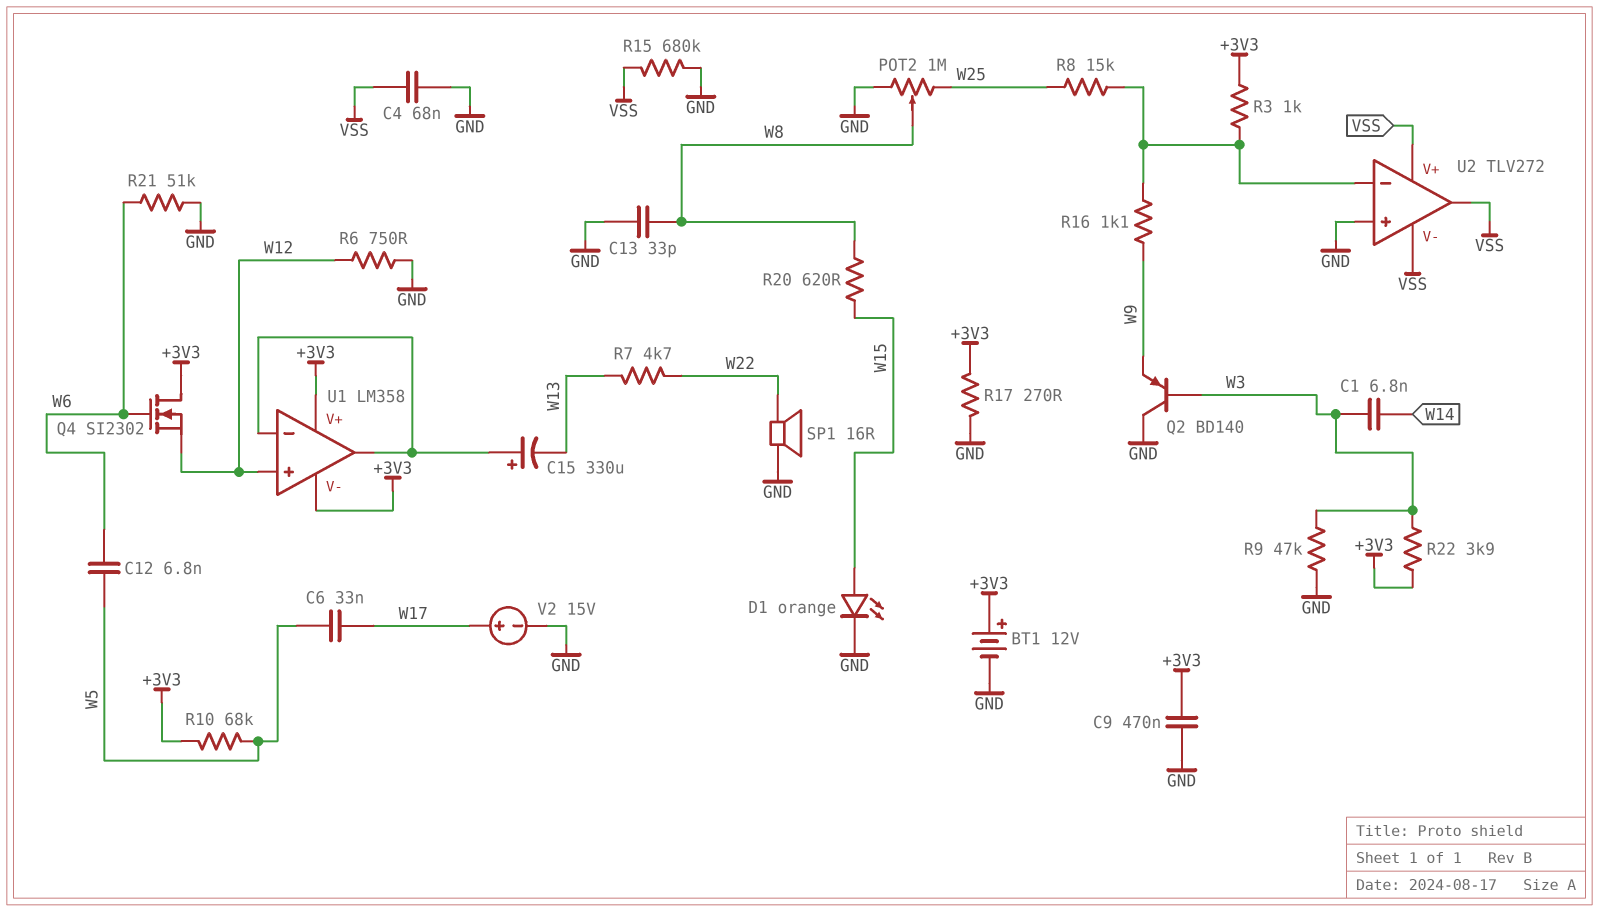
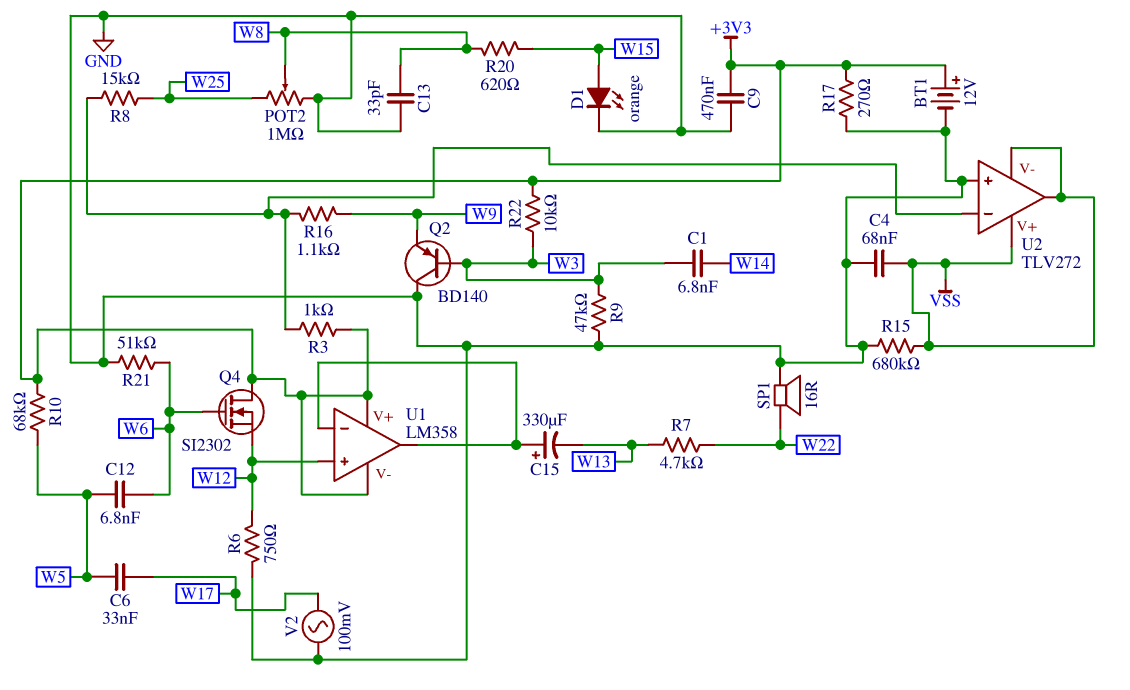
R22: 3.9k (+3V3, W3) -> 10k (+3V3, W3)
V2: 15V (plus W17, minus GND) -> AC 100mV (GND, W17)

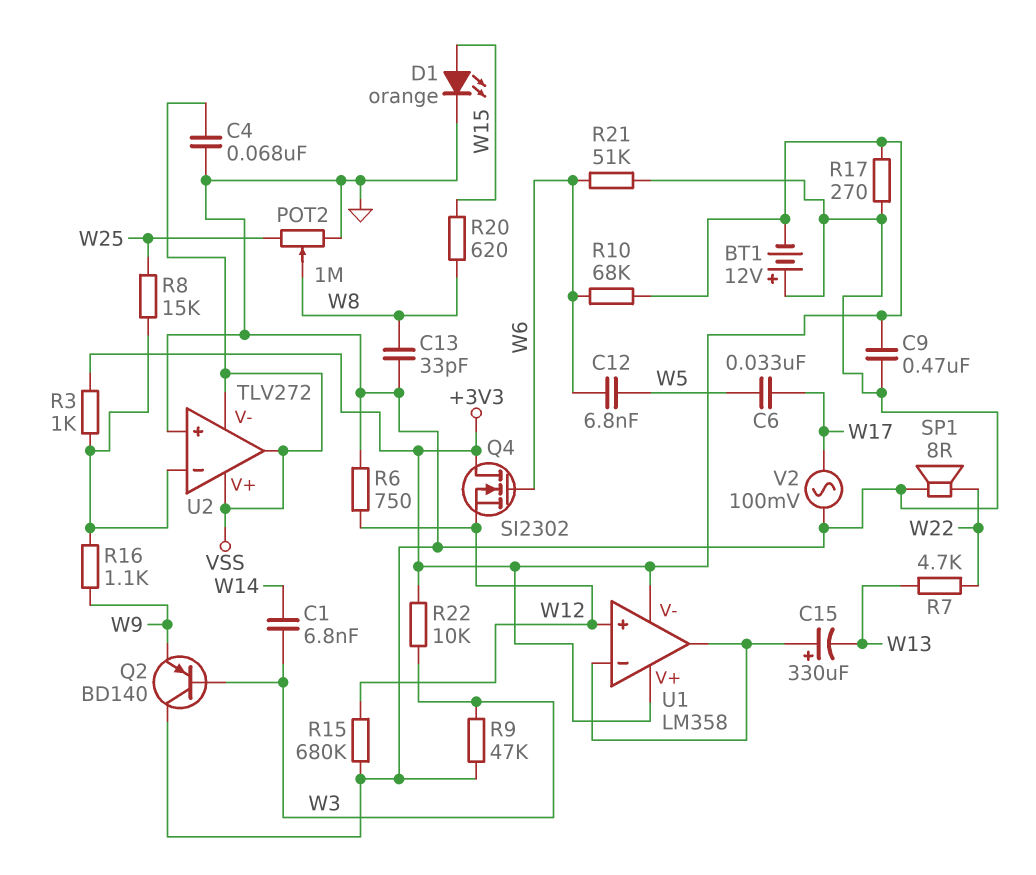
BT1: 12V (plus +3V3, minus GND) -> 12V (plus GND, minus +3V3)
R10: 68k (+3V3, W5) -> 68k (+3V3, W6)
R15: 680k (GND, VSS) -> 680k (GND, W12)
SP1: speaker 16R (GND, W22) -> speaker 8R (GND, W22)

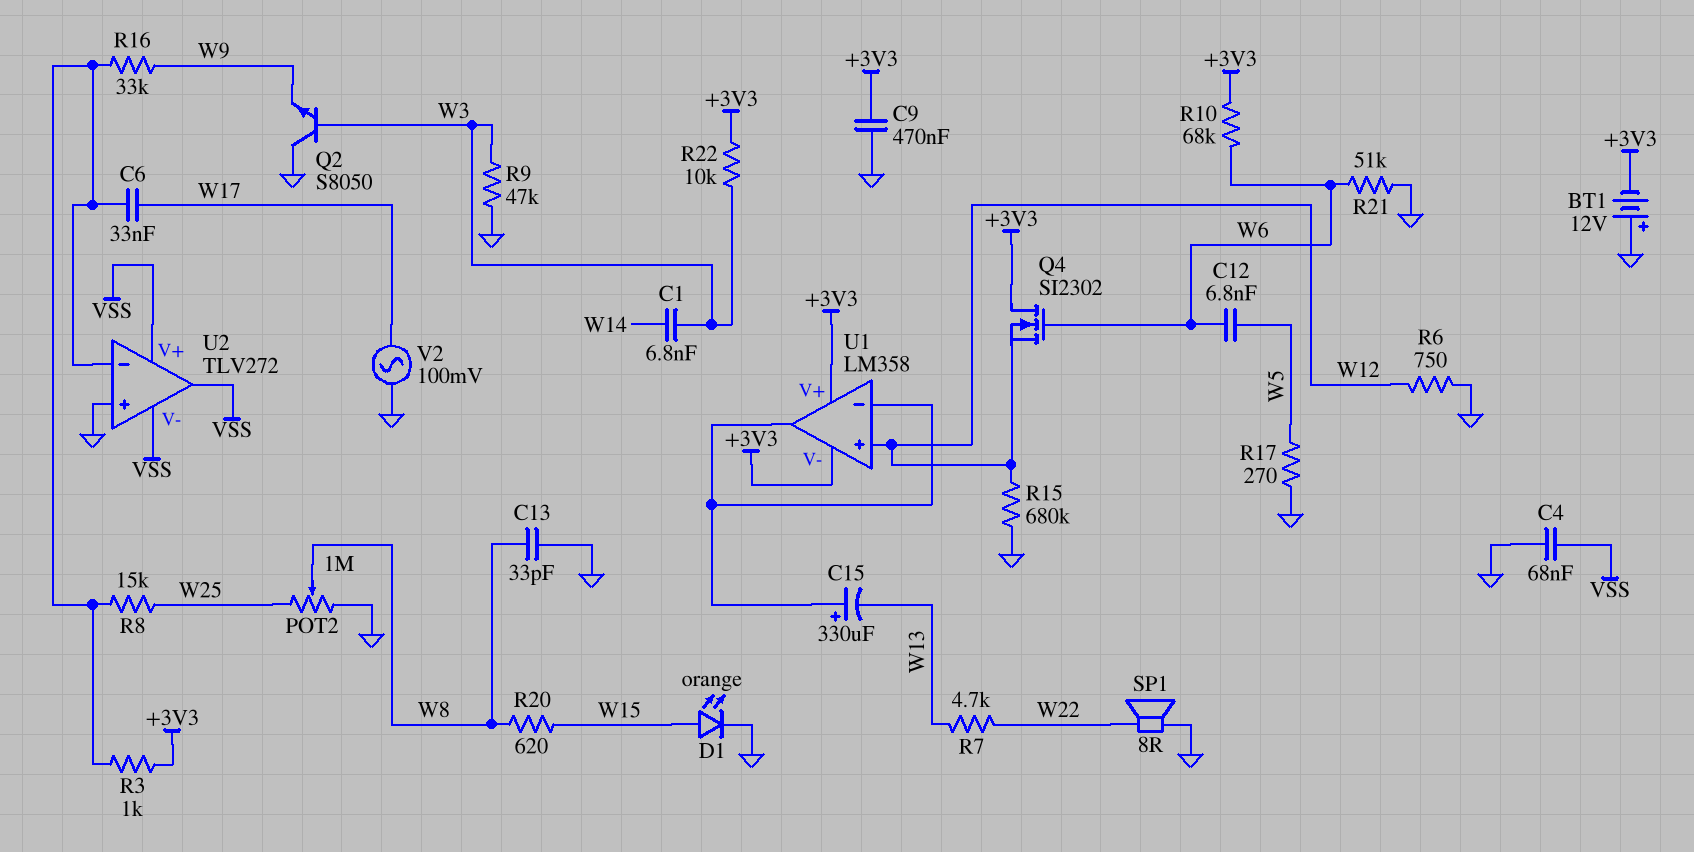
C6: 33nF (W5, W17) -> 33nF (U2/in-, W17)
Q2: PNP BD140 (B W3, C GND, E W9) -> NPN S8050 (B W3, C GND, E W9)
R16: 1.1k (U2/in-, W9) -> 33k (U2/in-, W9)
R17: 270 (+3V3, GND) -> 270 (GND, W5)

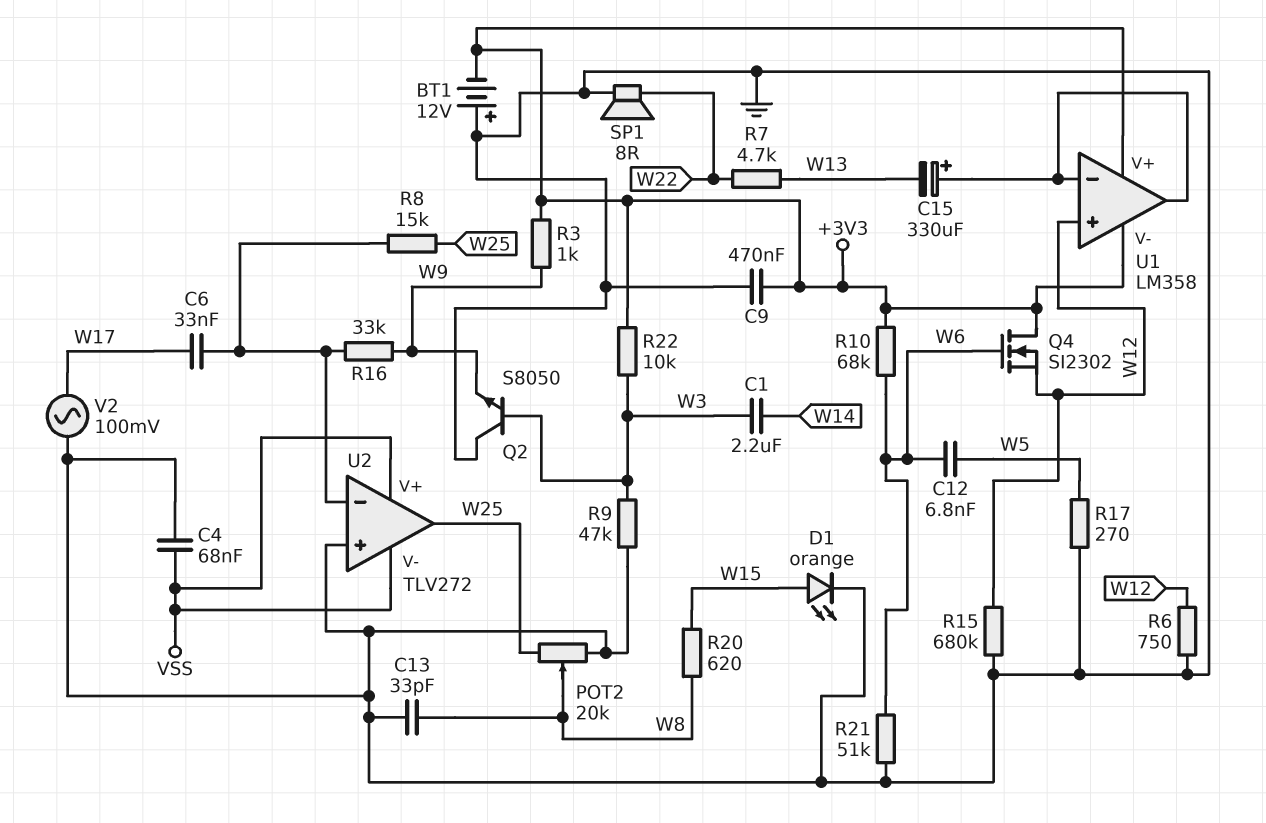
C1: 6.8nF (W3, W14) -> 2.2uF (W3, W14)
POT2: 1M (GND, W25, wiper W8) -> 20k (GND, W25, wiper W8)
R3: 1k (+3V3, U2/in-) -> 1k (+3V3, W9)
U2 pin out: VSS -> W25

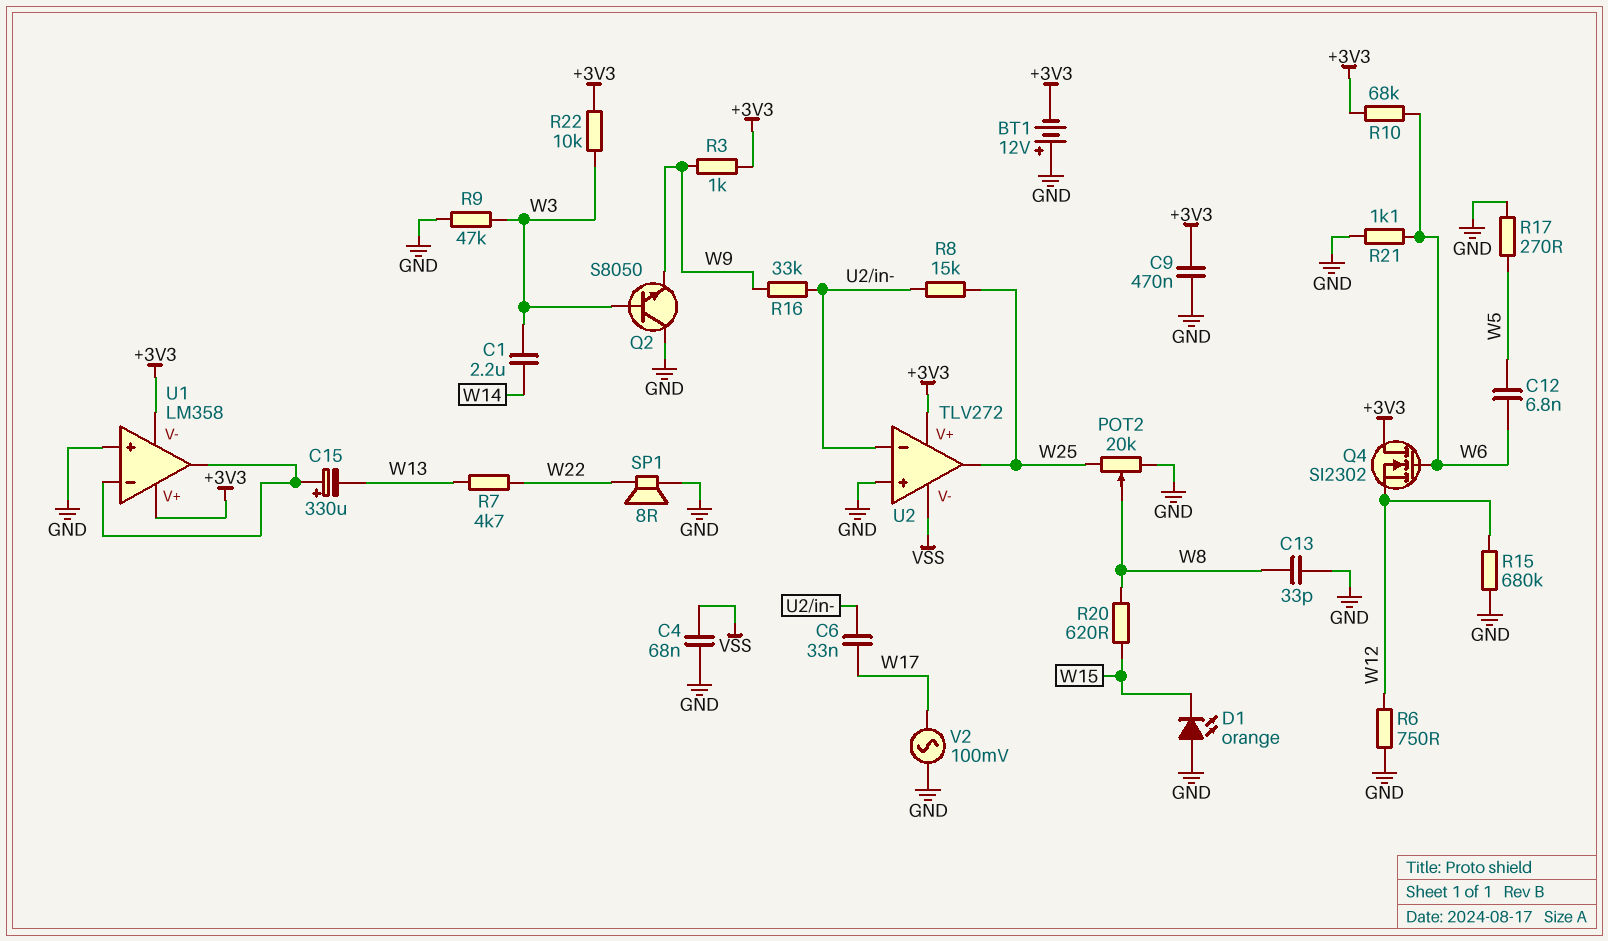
D1: LED orange (A W15, K GND) -> LED orange (A GND, K W15)
R21: 51k (GND, W6) -> 1.1k (GND, W6)
U1 pin in+: W12 -> GND
U2 pin V+: VSS -> +3V3

